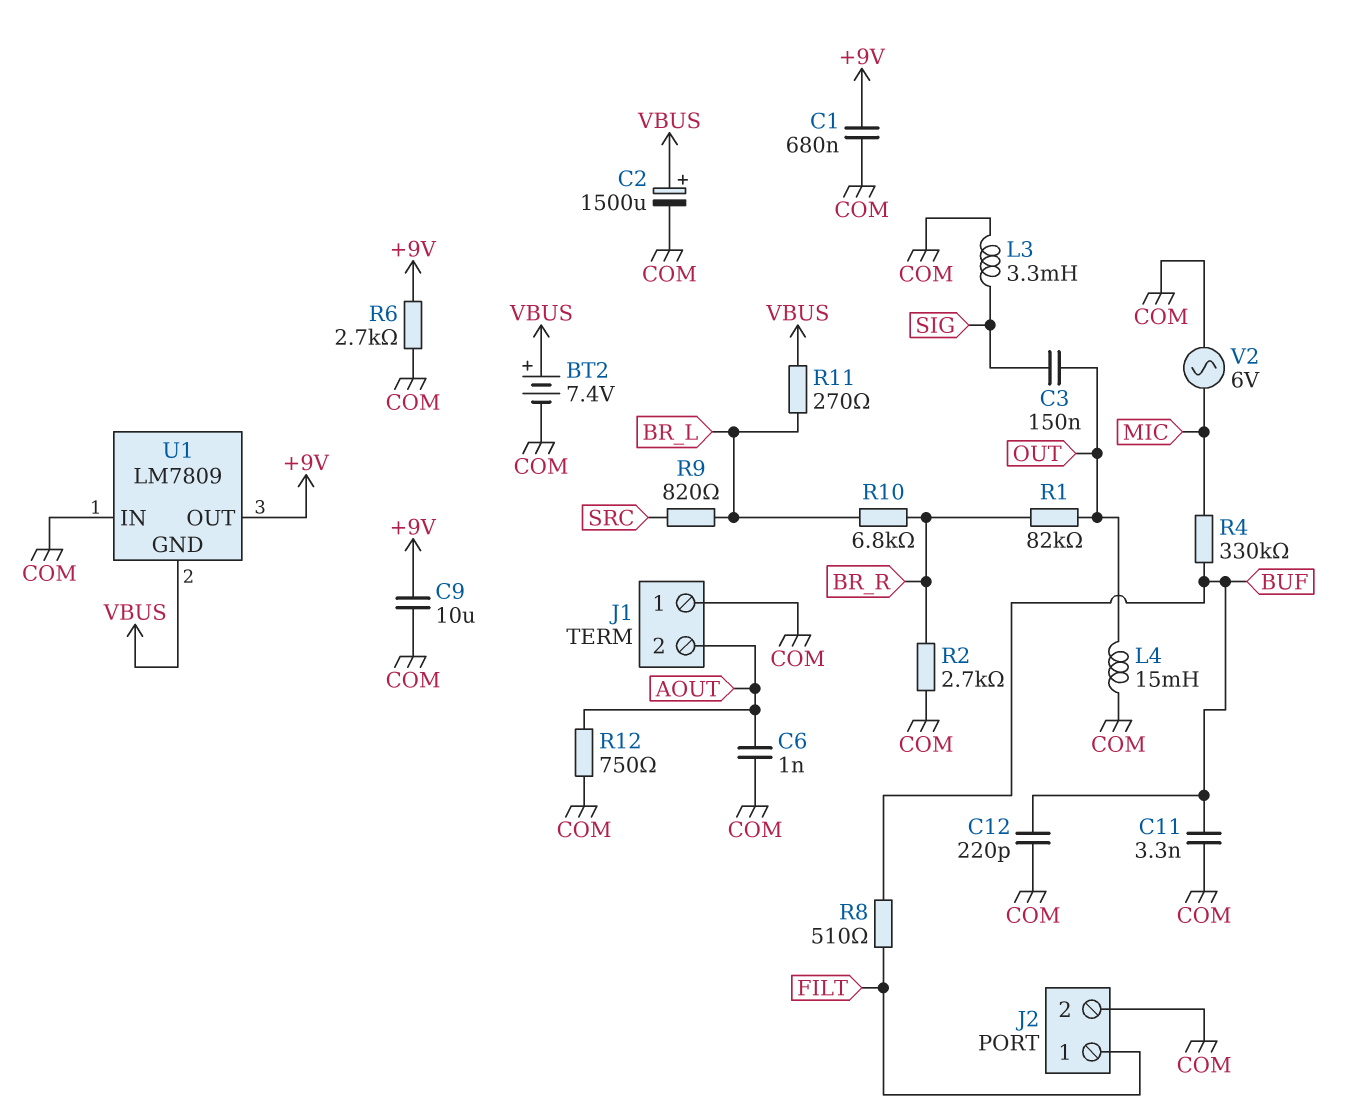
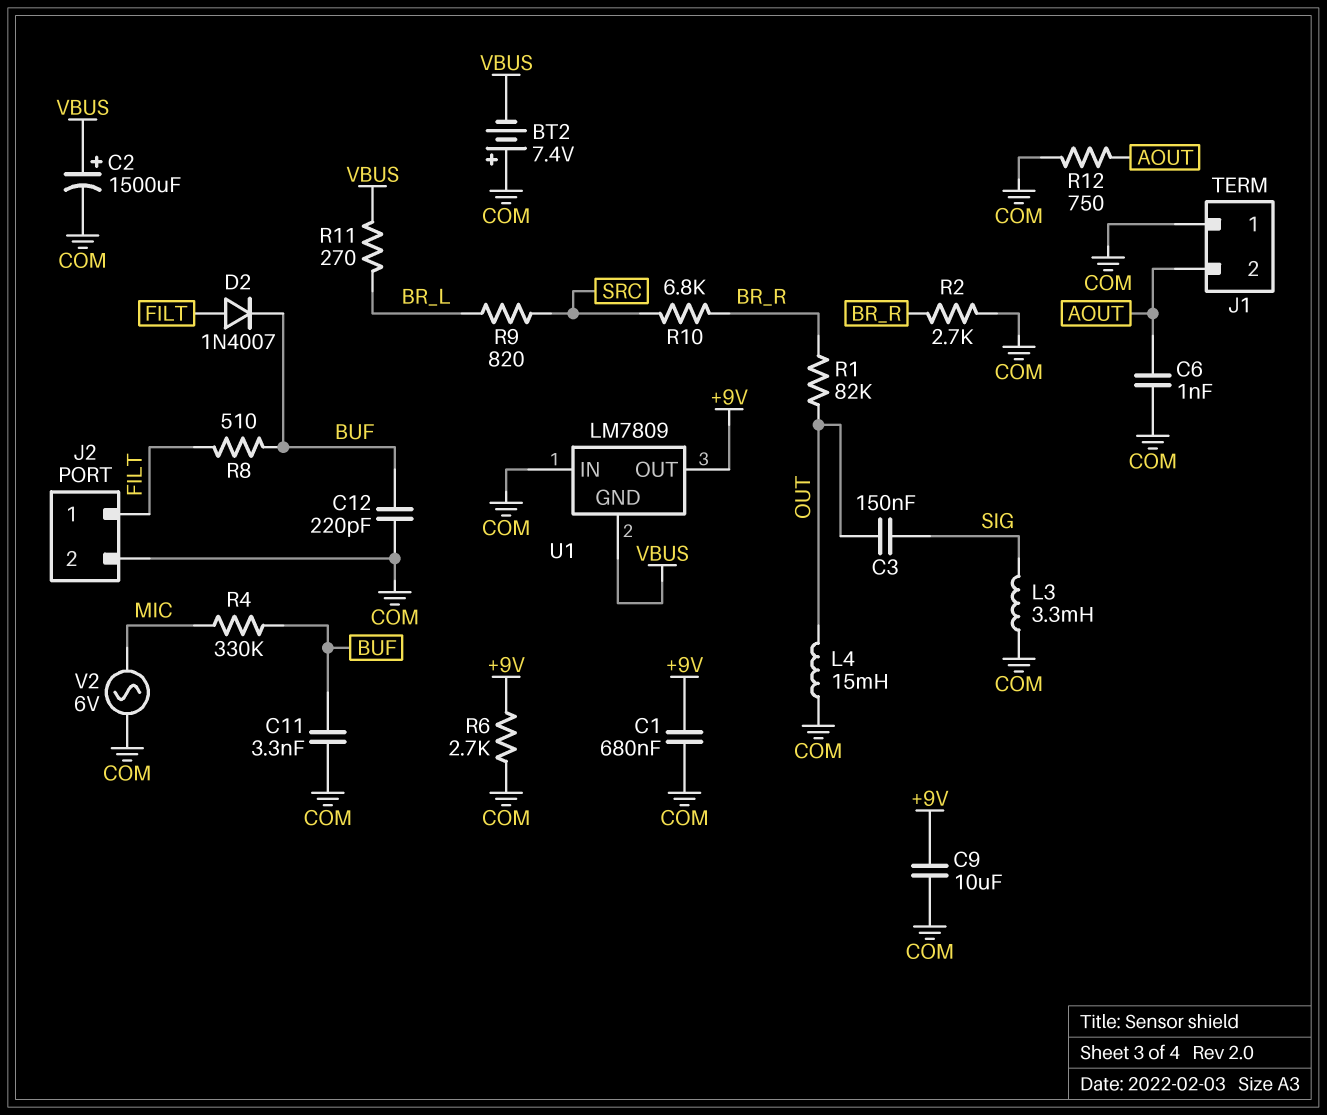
BT2: 7.4V (plus VBUS, minus COM) -> 7.4V (plus COM, minus VBUS)
D2: none -> diode 1N4007 (A FILT, K BUF)
R10: 6.8k (BR_L, BR_R) -> 6.8k (BR_R, SRC)

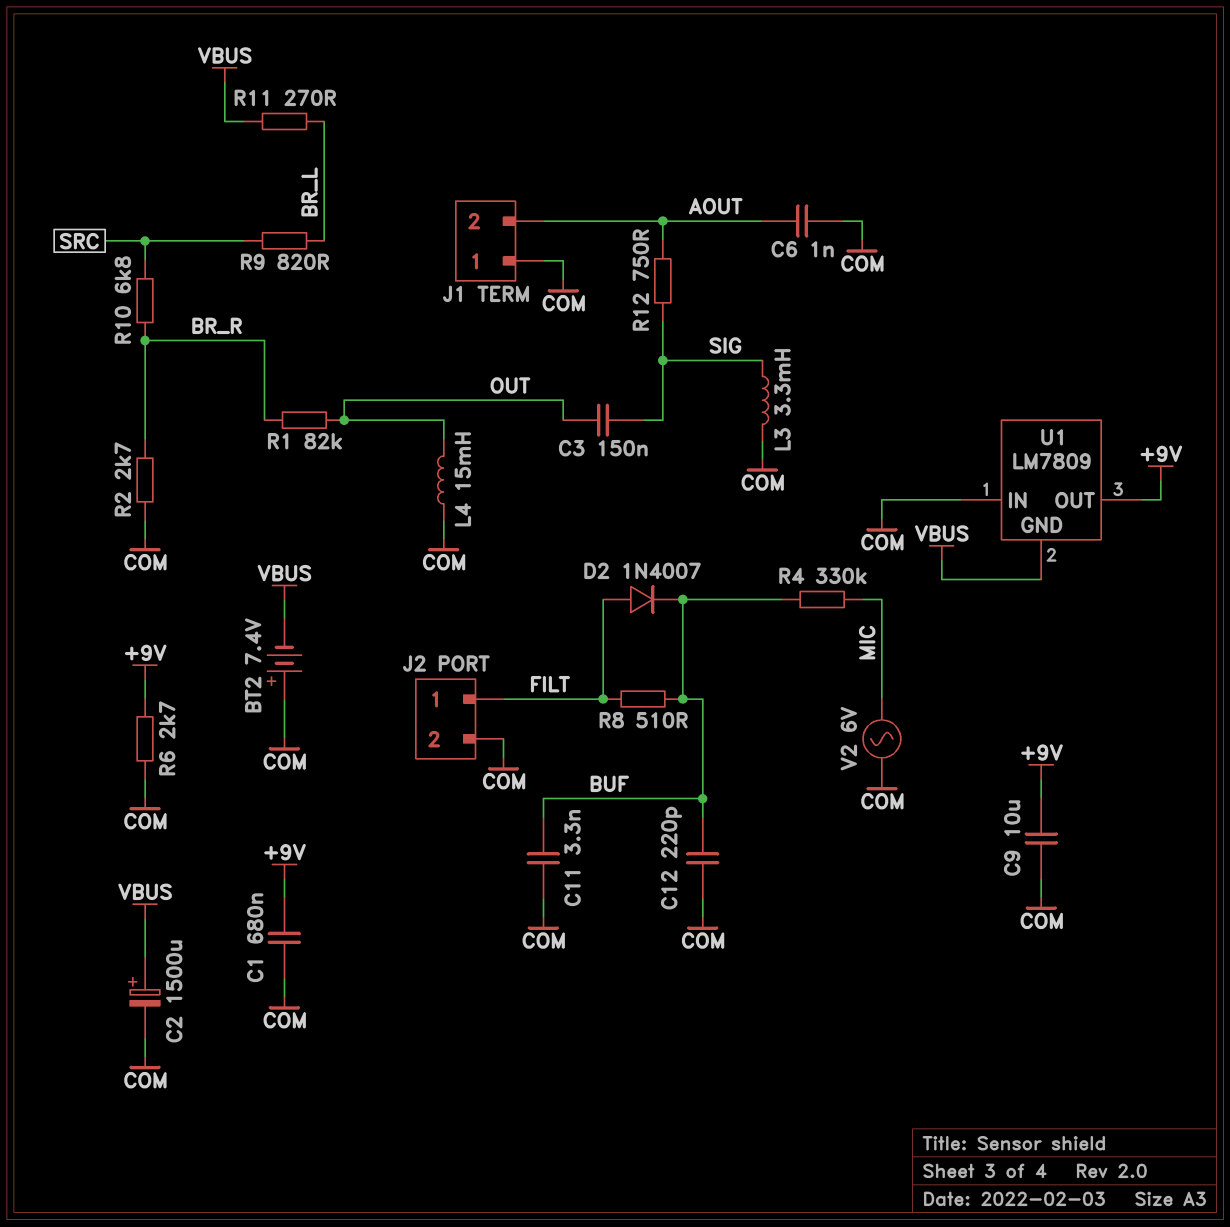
R12: 750 (AOUT, COM) -> 750 (AOUT, SIG)

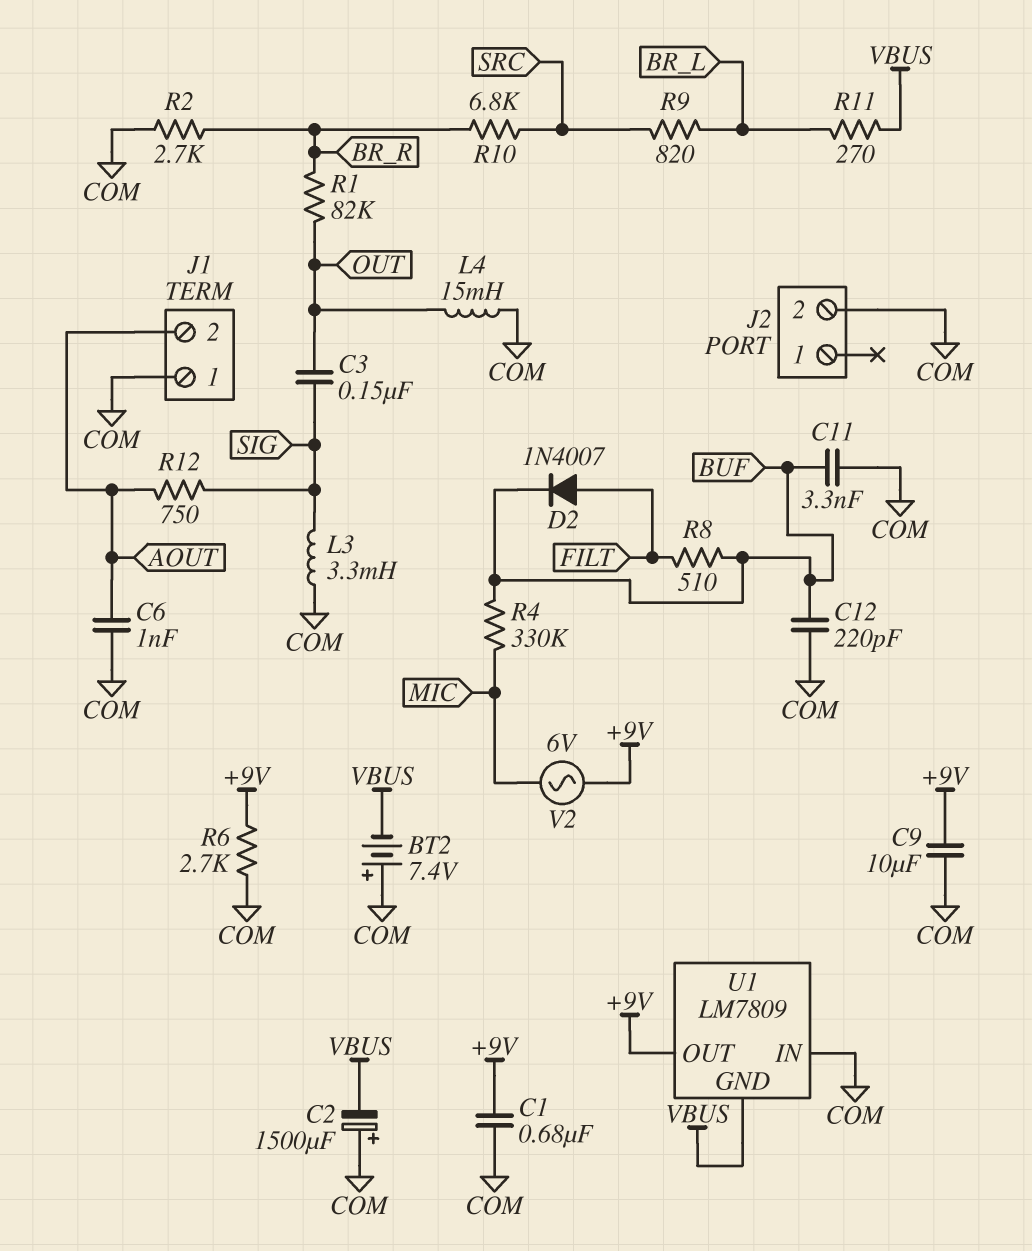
C2: 1500uF (plus VBUS, minus COM) -> 1500uF (plus COM, minus VBUS)
J2 pin 1: FILT -> none
V2: AC 6V (COM, MIC) -> AC 6V (+9V, MIC)

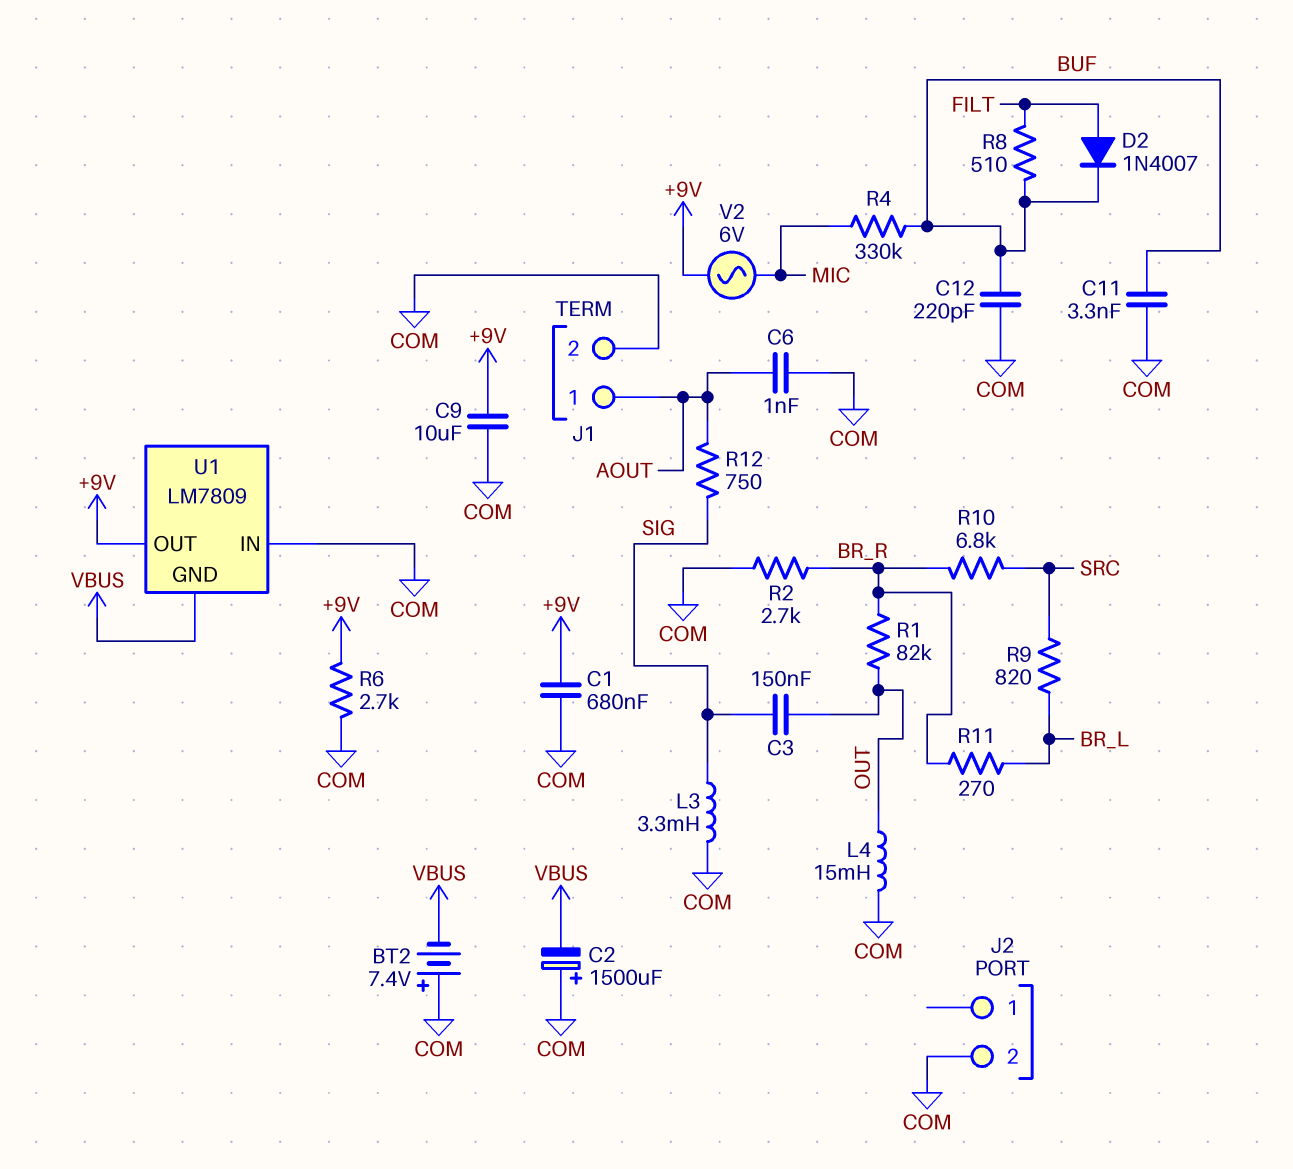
J1 pin 1: COM -> AOUT
J1 pin 2: AOUT -> COM
R11: 270 (BR_L, VBUS) -> 270 (BR_L, BR_R)

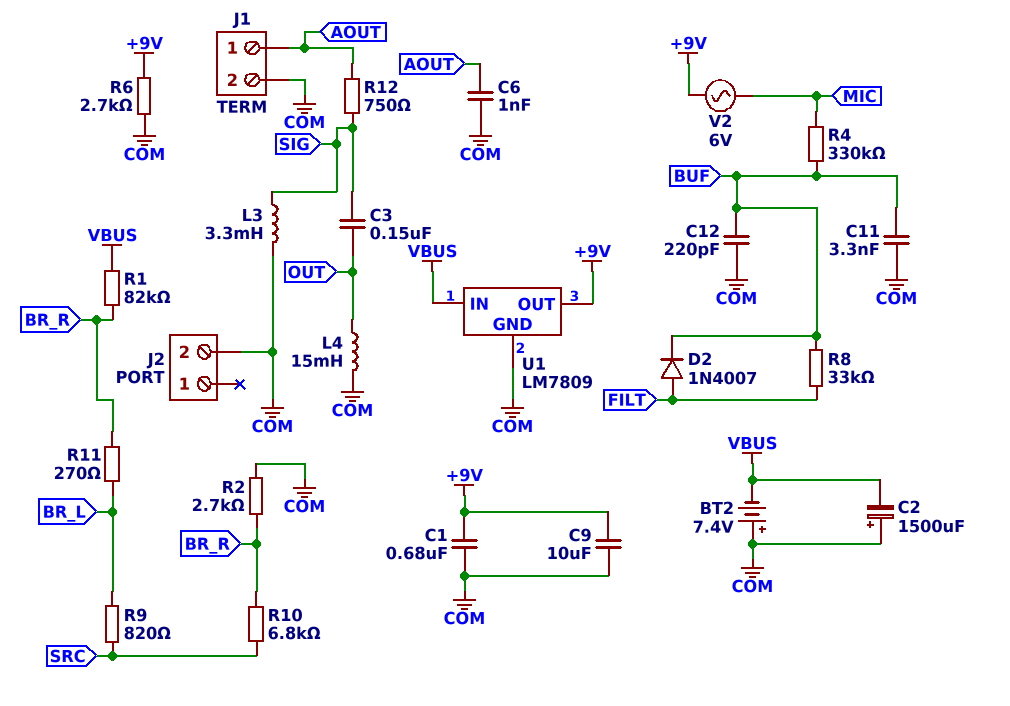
R1: 82k (BR_R, OUT) -> 82k (BR_R, VBUS)
R8: 510 (BUF, FILT) -> 33k (BUF, FILT)
U1 pin GND: VBUS -> COM
U1 pin IN: COM -> VBUS

